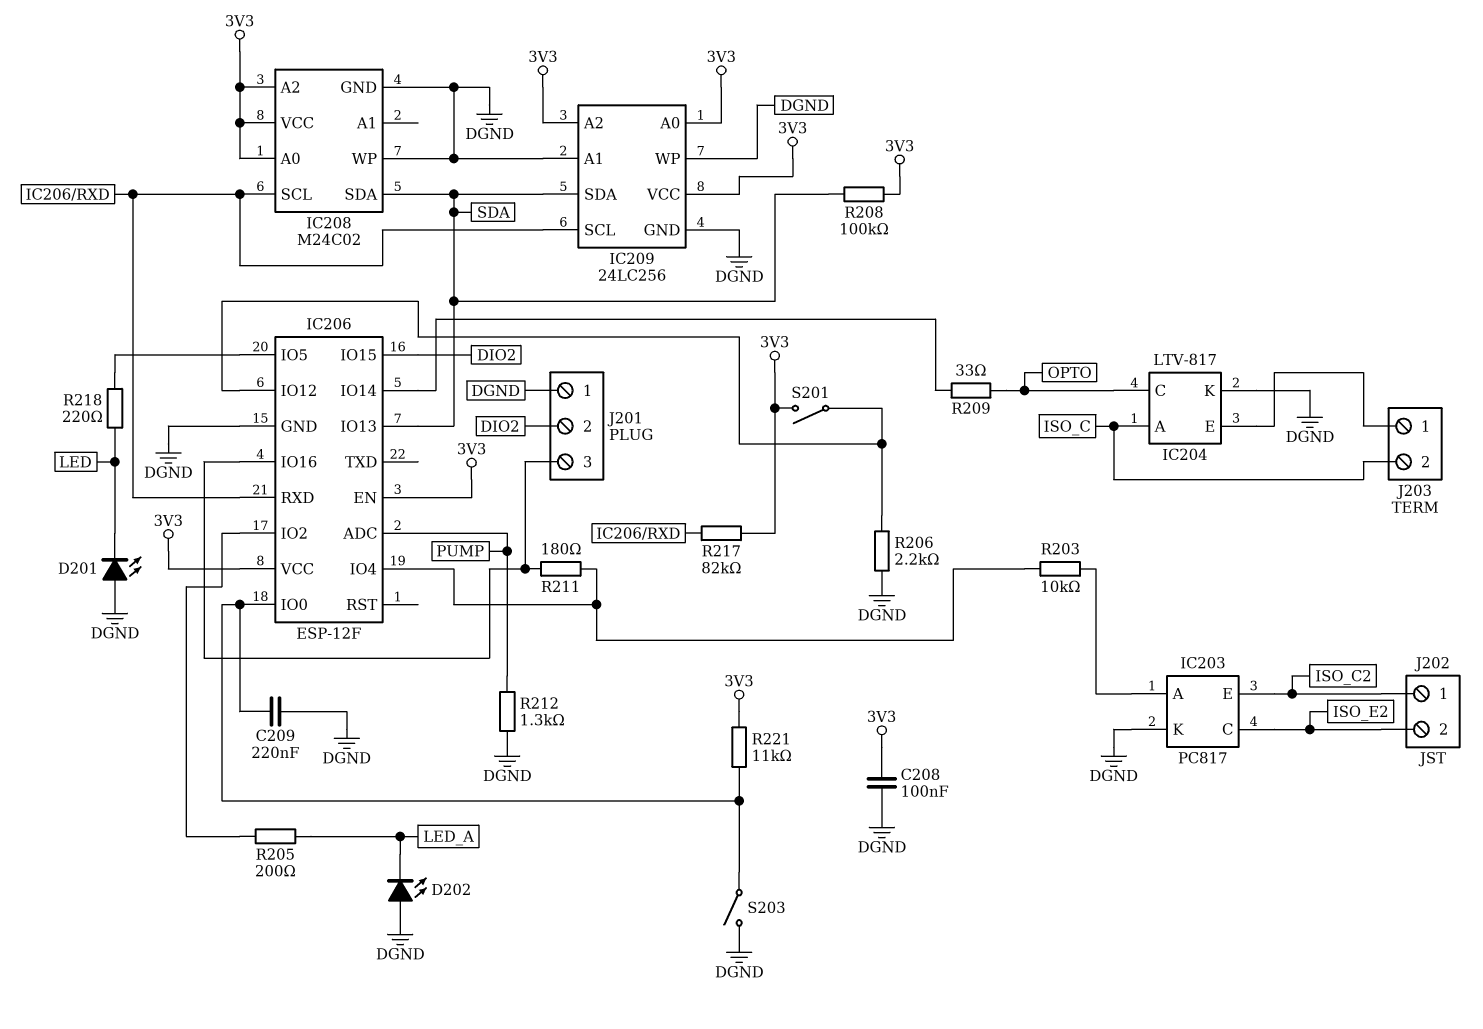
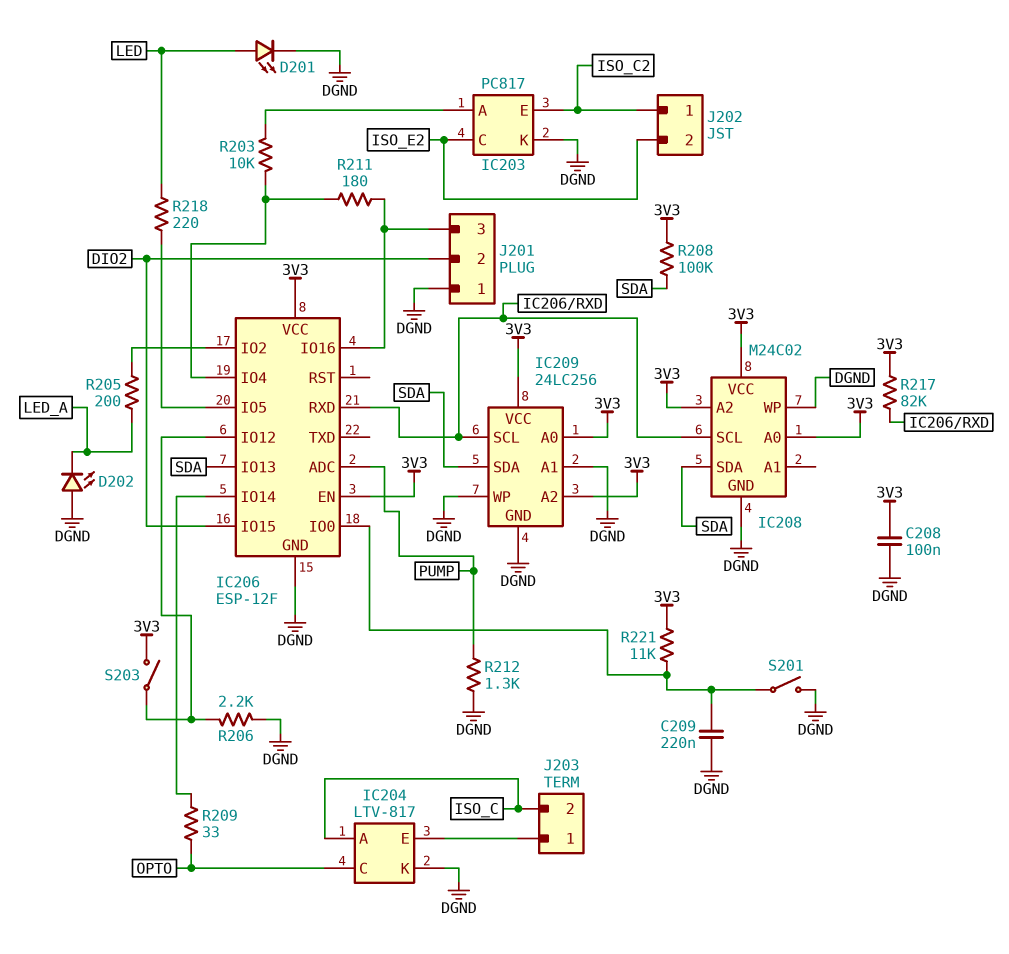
D201: LED (A DGND, K LED) -> LED (A LED, K DGND)
S201: switch (3V3, IC206/IO12) -> switch (DGND, IC206/IO0)
S203: switch (DGND, IC206/IO0) -> switch (3V3, IC206/IO12)

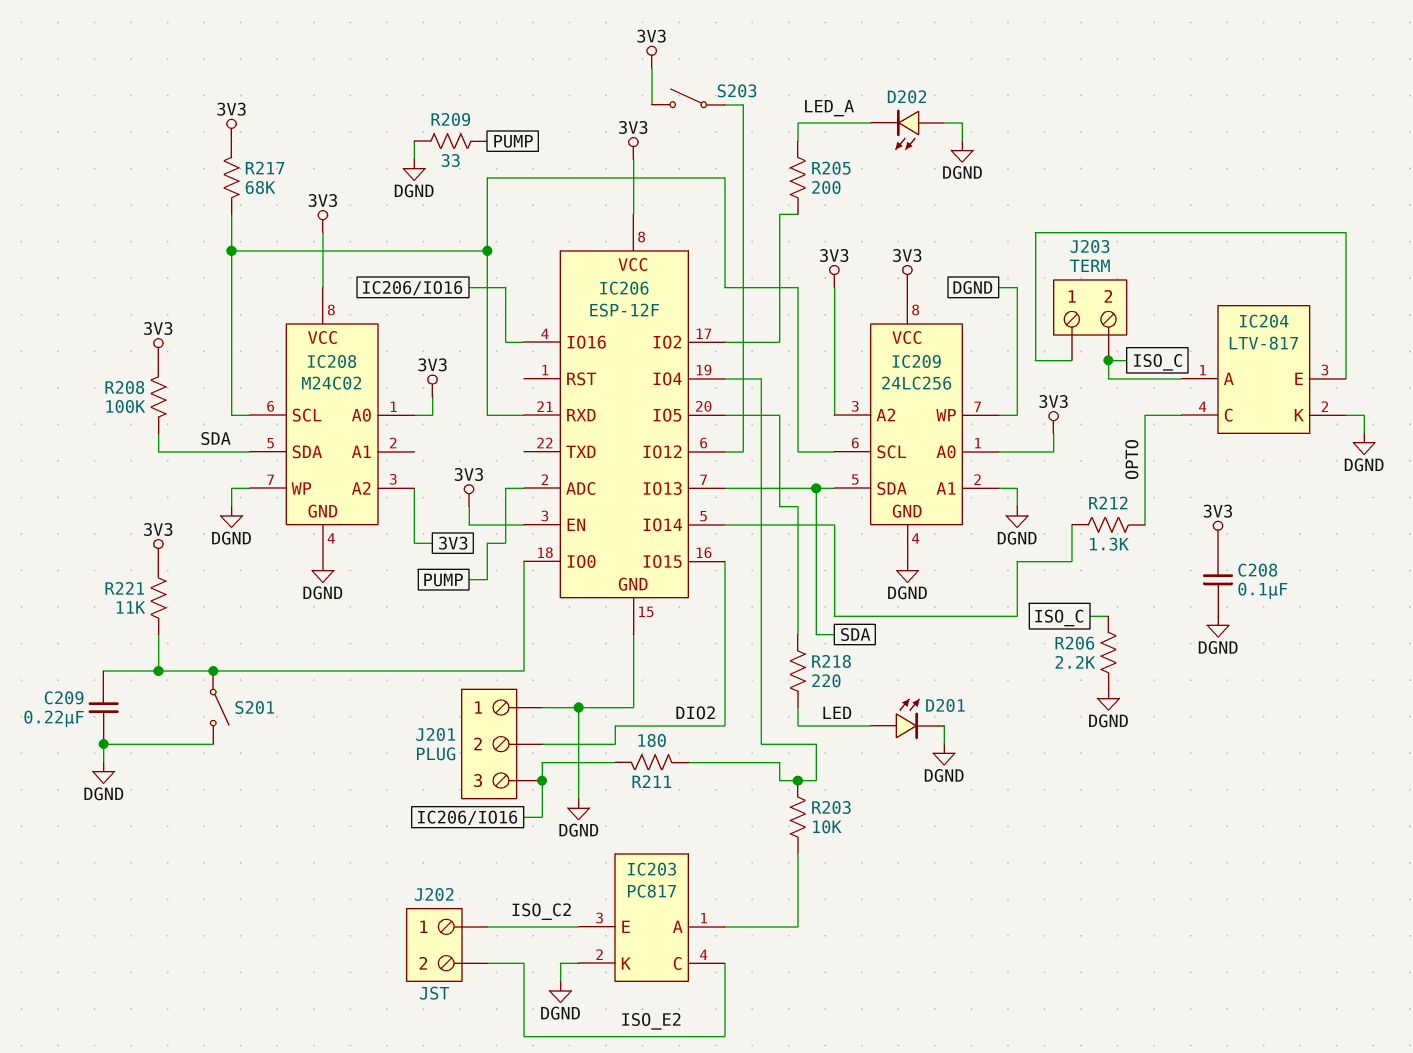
R206: 2.2k (DGND, IC206/IO12) -> 2.2k (DGND, ISO_C)
R209: 33 (IC206/IO14, OPTO) -> 33 (DGND, PUMP)
R212: 1.3k (DGND, PUMP) -> 1.3k (IC206/IO14, OPTO)
R217: 82k (3V3, IC206/RXD) -> 68k (3V3, IC206/RXD)

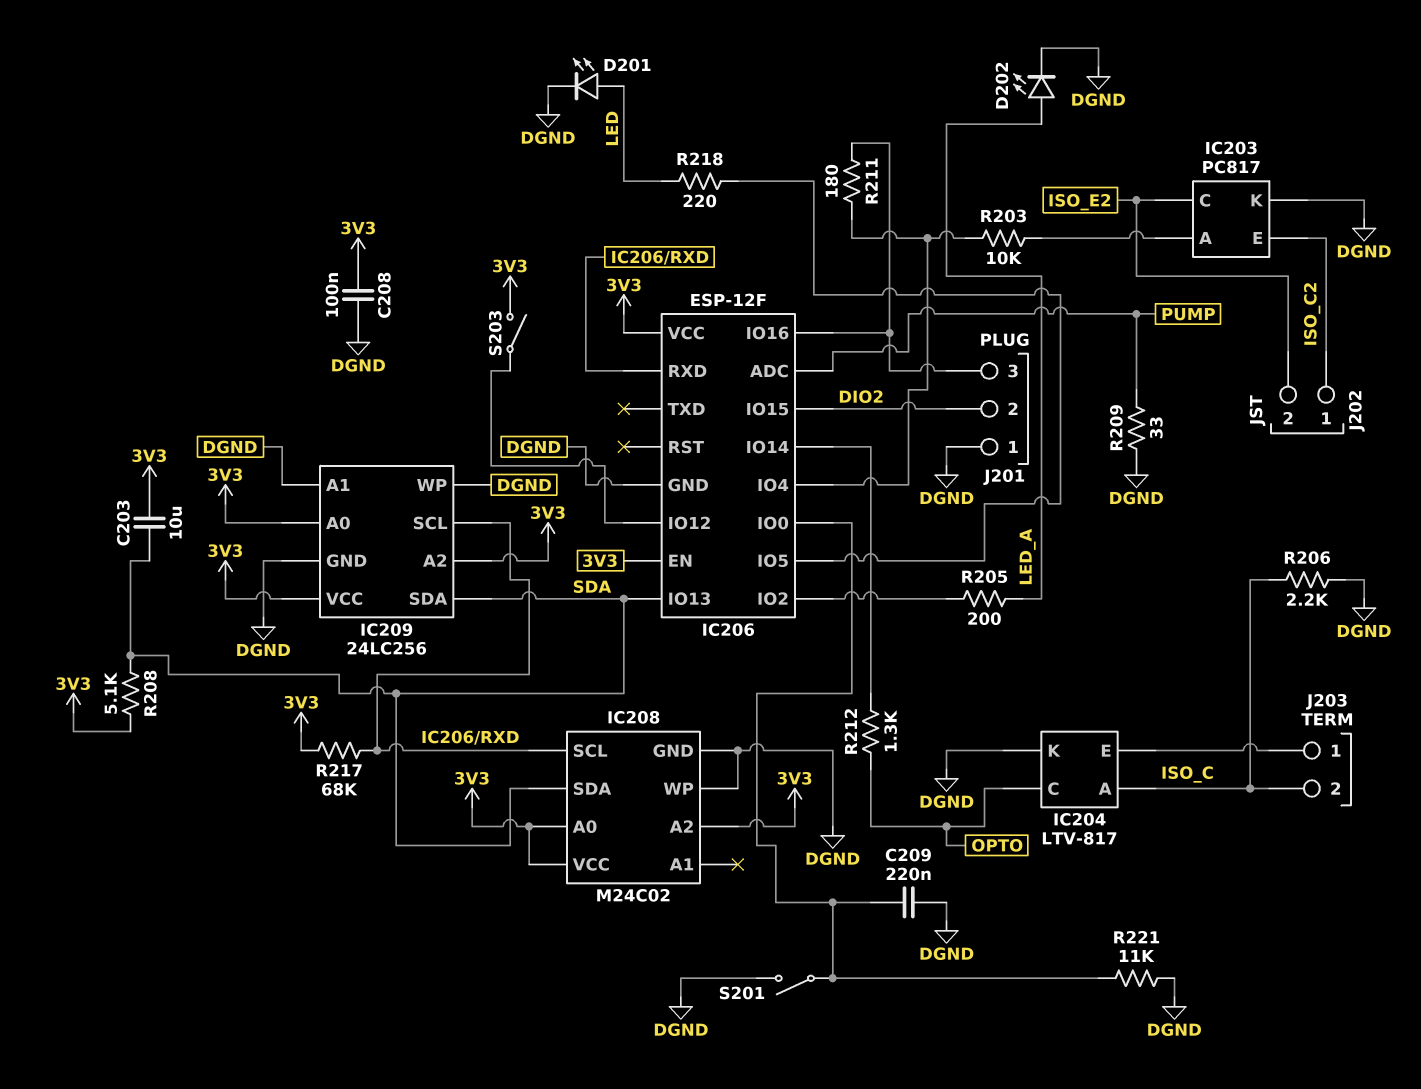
C203: none -> 10uF (3V3, SDA)
D202: LED (A DGND, K LED_A) -> LED (A LED_A, K DGND)
R208: 100k (3V3, SDA) -> 5.1k (3V3, SDA)
R221: 11k (3V3, IC206/IO0) -> 11k (DGND, IC206/IO0)

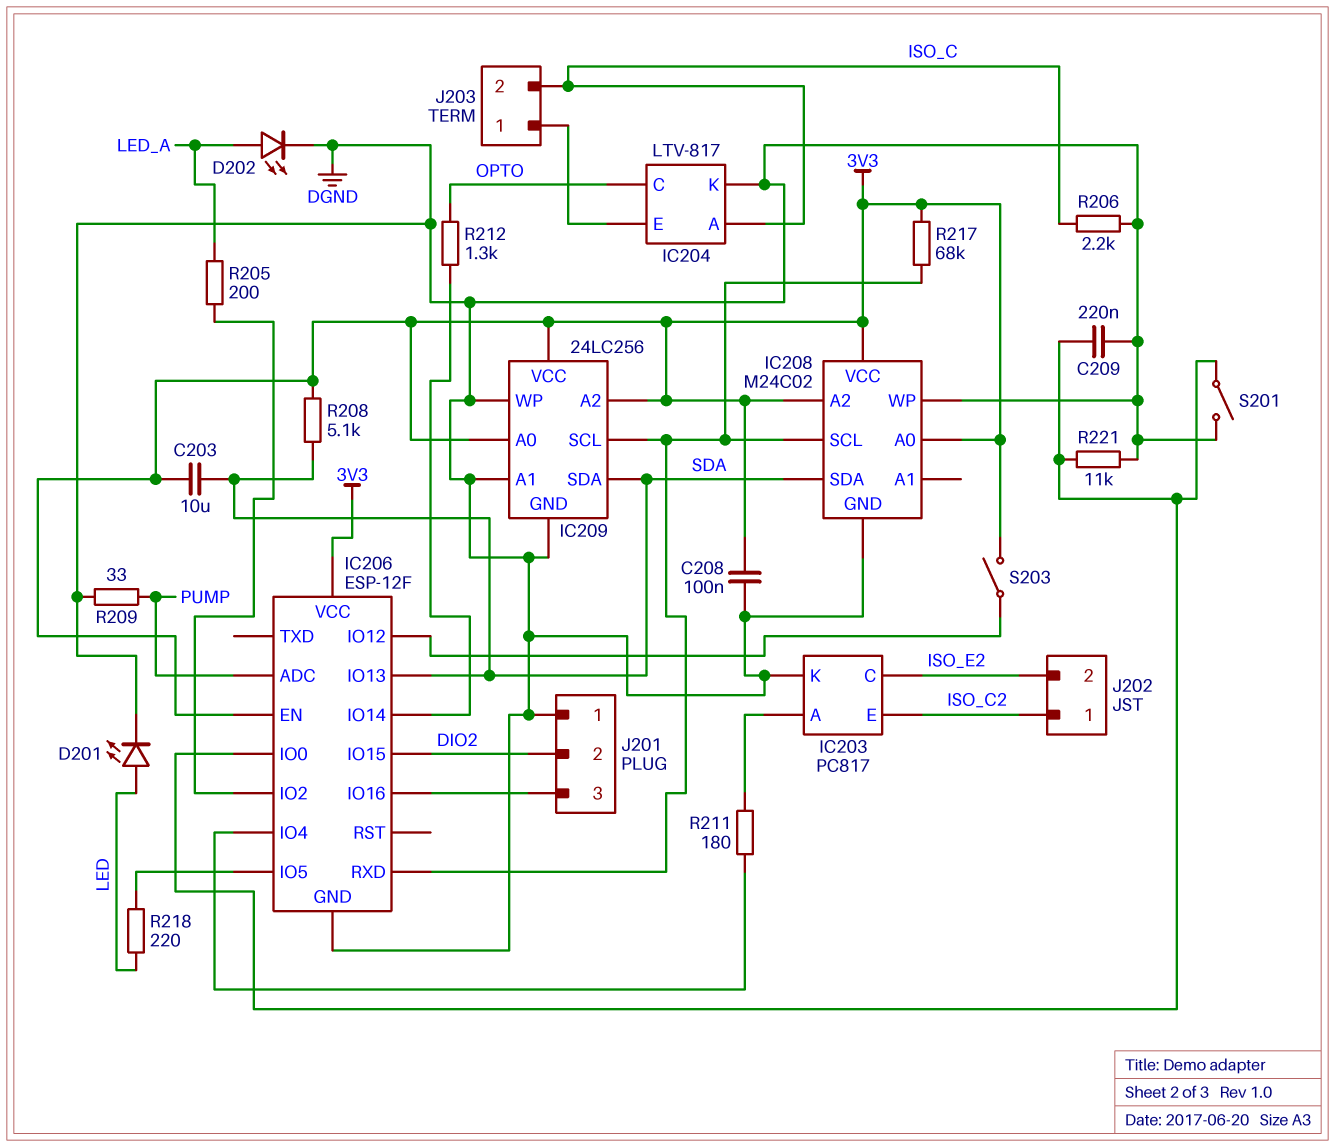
R203: 10k (IC203/A, IC206/IO4) -> none
R211: 180 (IC206/IO4, IC206/IO16) -> 180 (IC203/A, IC206/IO4)

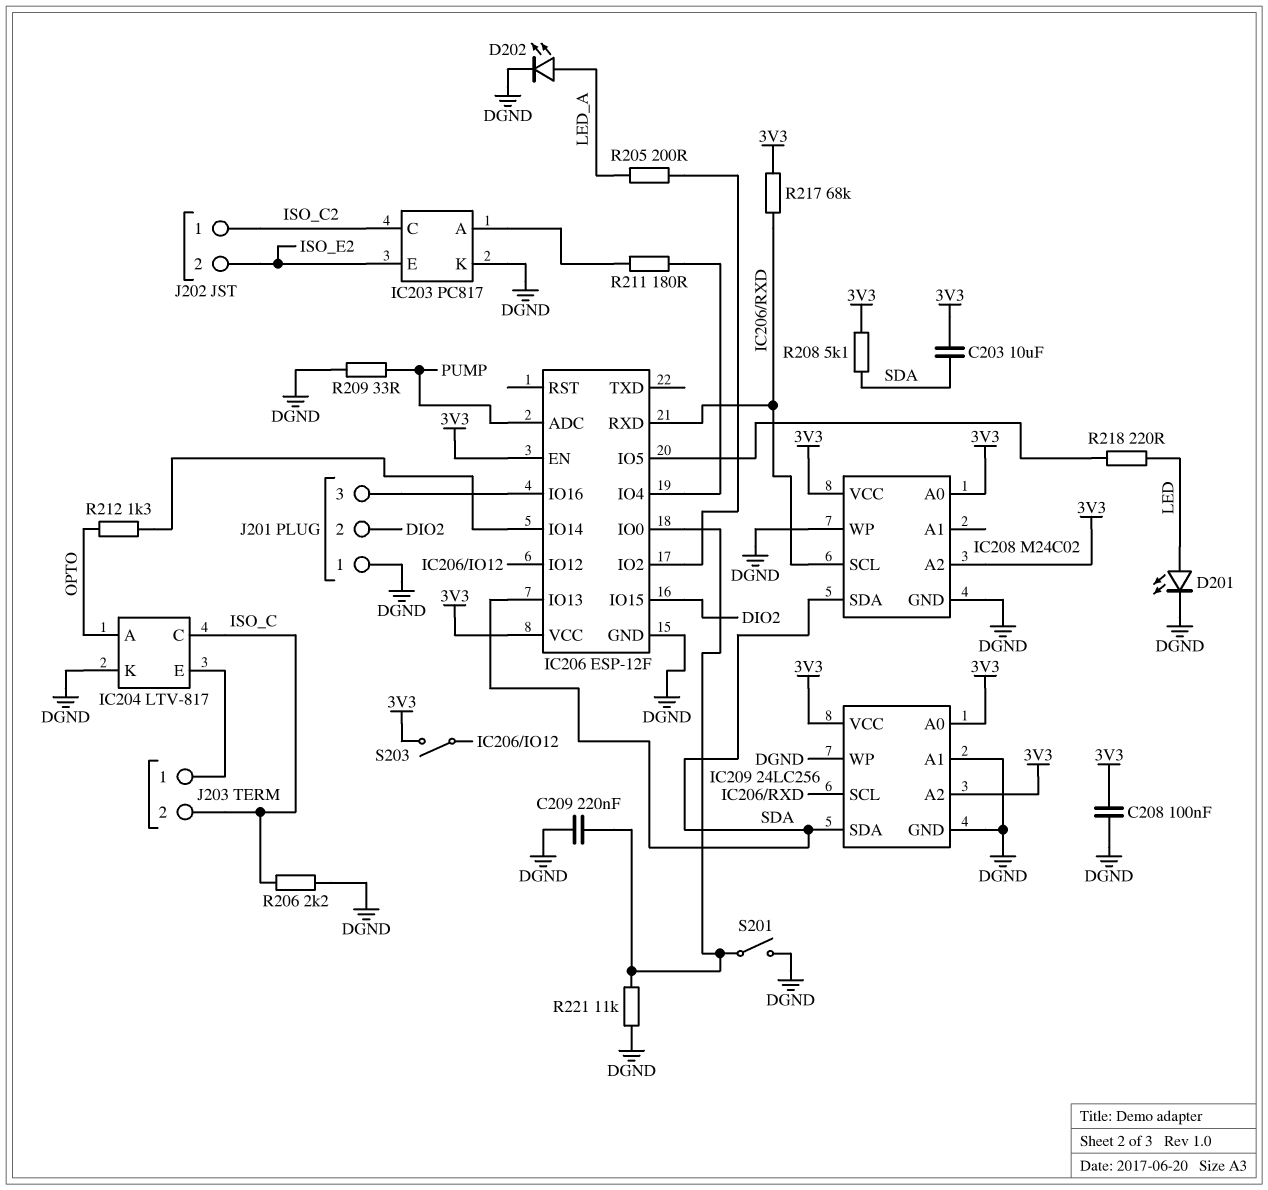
IC203 pin C: ISO_E2 -> ISO_C2
IC203 pin E: ISO_C2 -> ISO_E2
IC204 pin A: ISO_C -> OPTO
IC204 pin C: OPTO -> ISO_C

